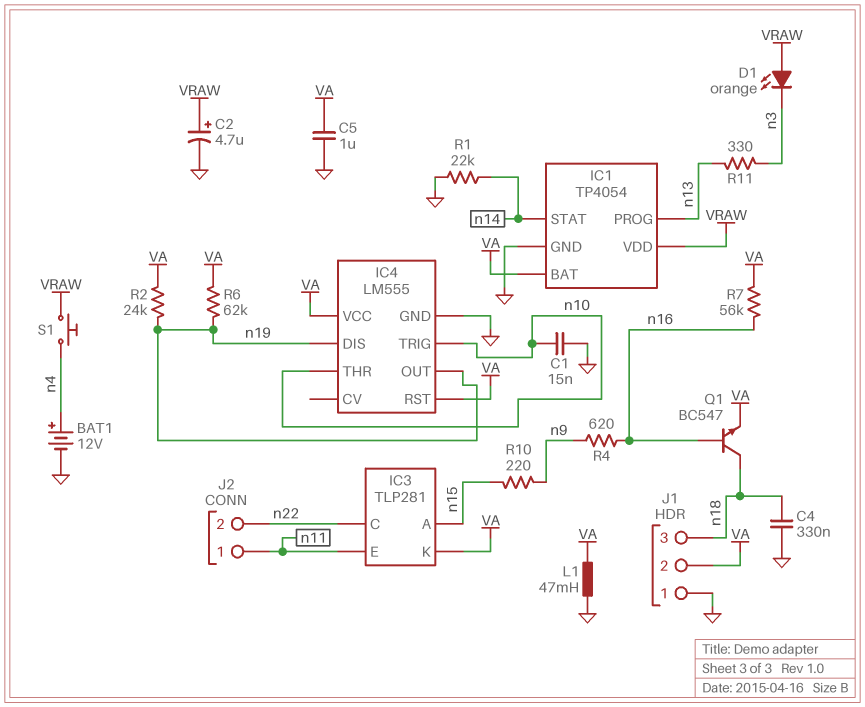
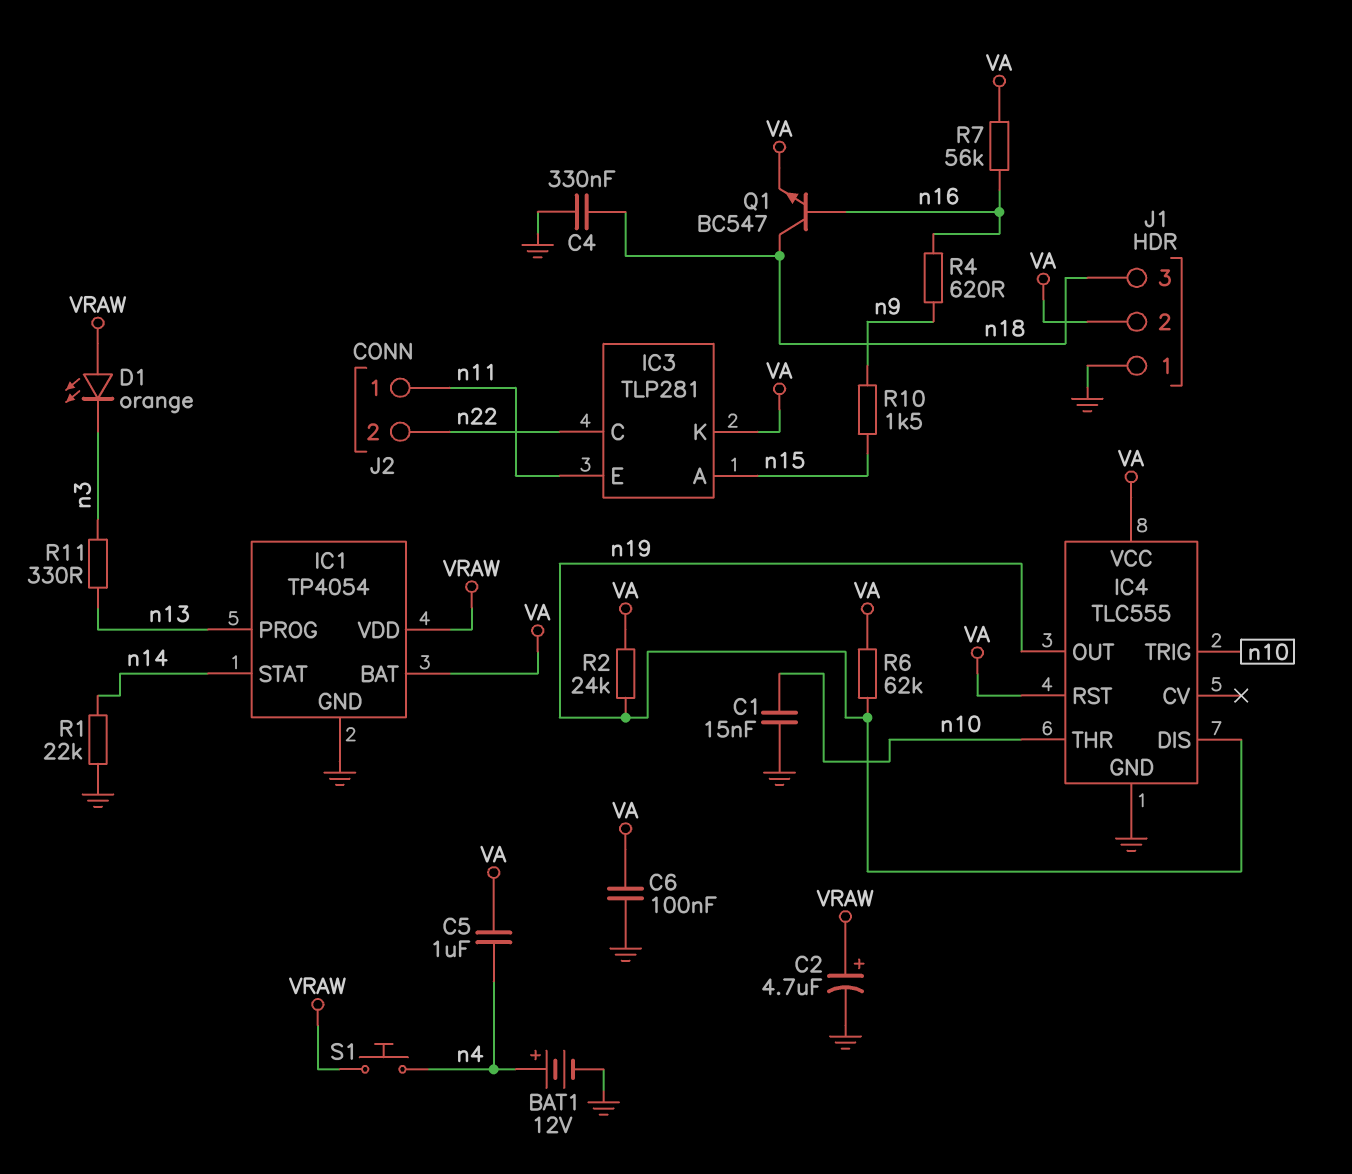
C5: 1uF (GND, VA) -> 1uF (VA, n4)
C6: none -> 100nF (GND, VA)
IC4: LM555 -> TLC555
L1: 47mH (GND, VA) -> none
R10: 220 (n9, n15) -> 1.5k (n9, n15)

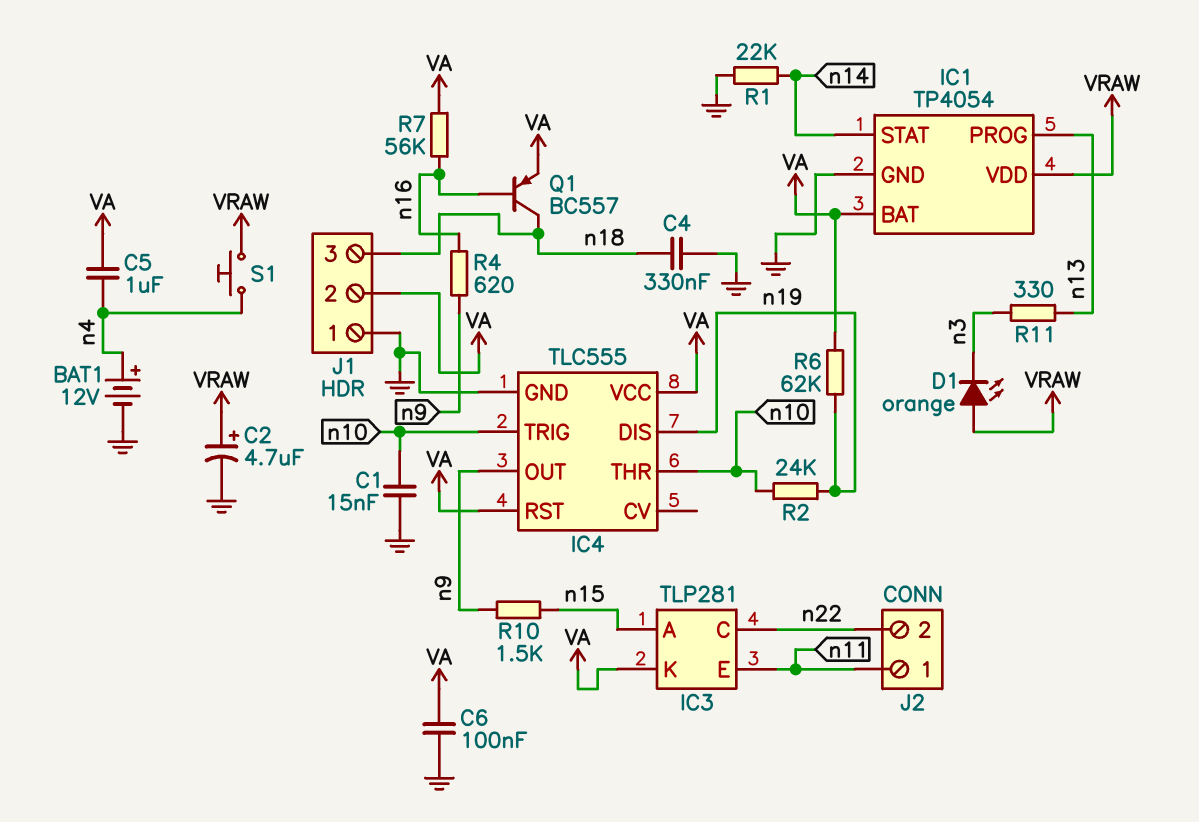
IC4 pin OUT: n19 -> n9
Q1: NPN BC547 (B n16, C n18, E VA) -> PNP BC557 (B n16, C n18, E VA)
R2: 24k (VA, n19) -> 24k (n10, n19)

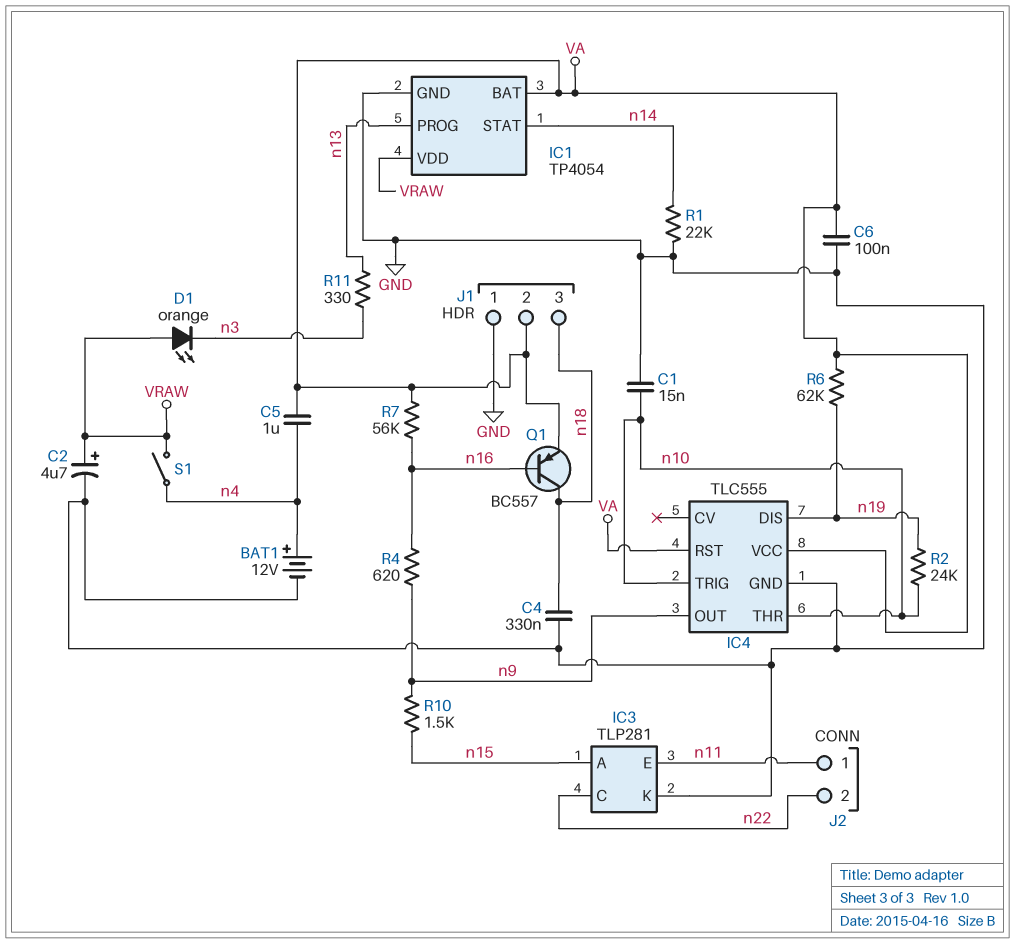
IC3 pin K: VA -> GND
S1: button (VRAW, n4) -> switch (VRAW, n4)

